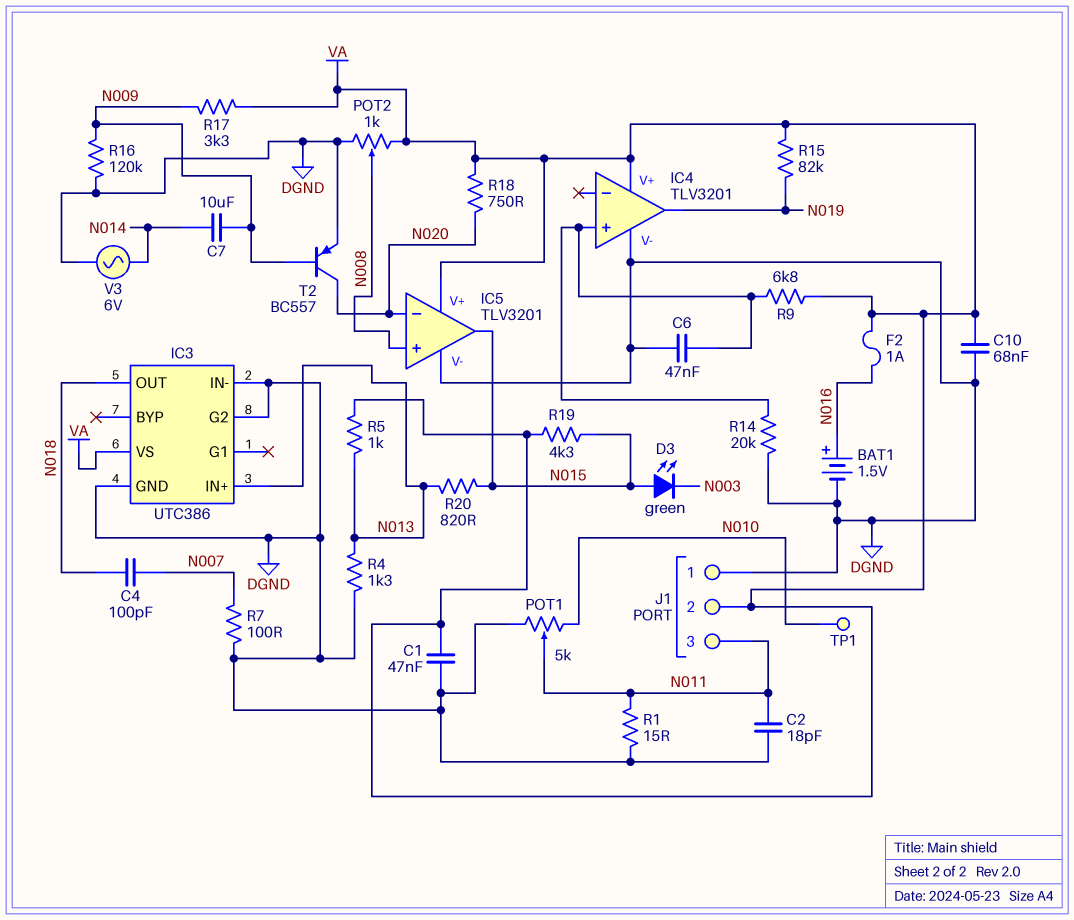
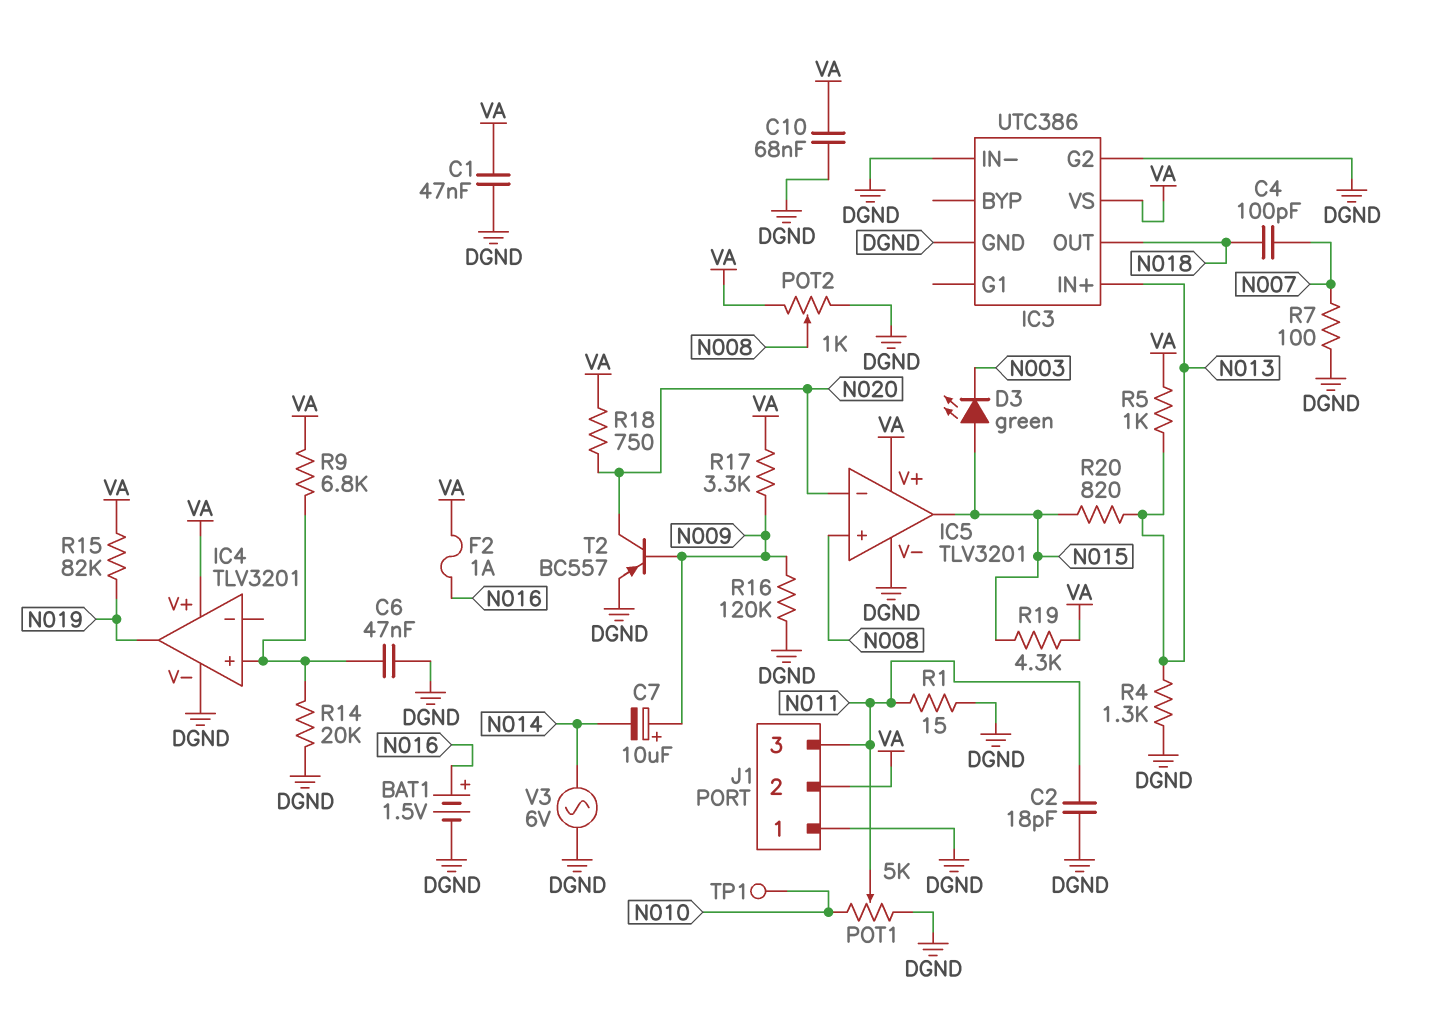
C7: 10uF (N009, N014) -> 10uF (plus N009, minus N014)

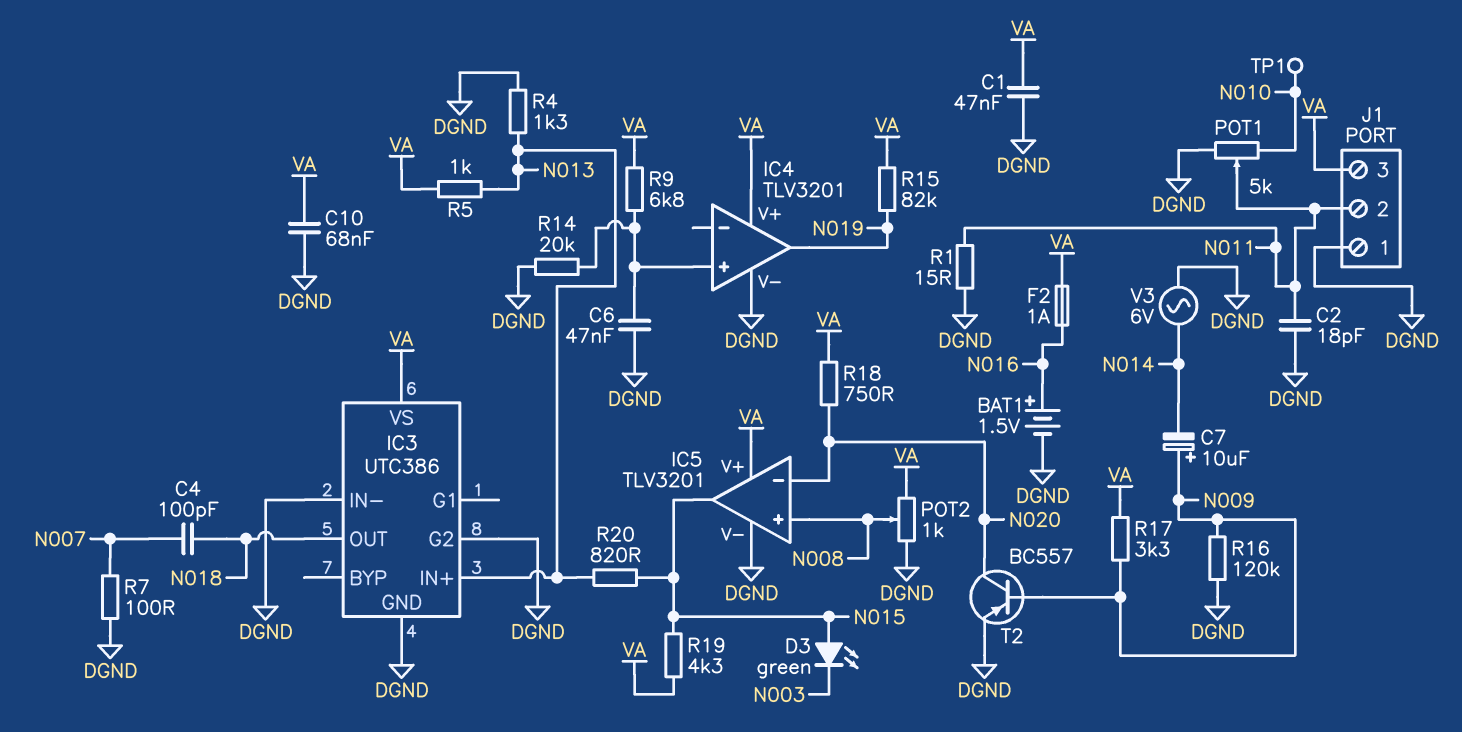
J1 pin 2: VA -> N011
J1 pin 3: N011 -> VA

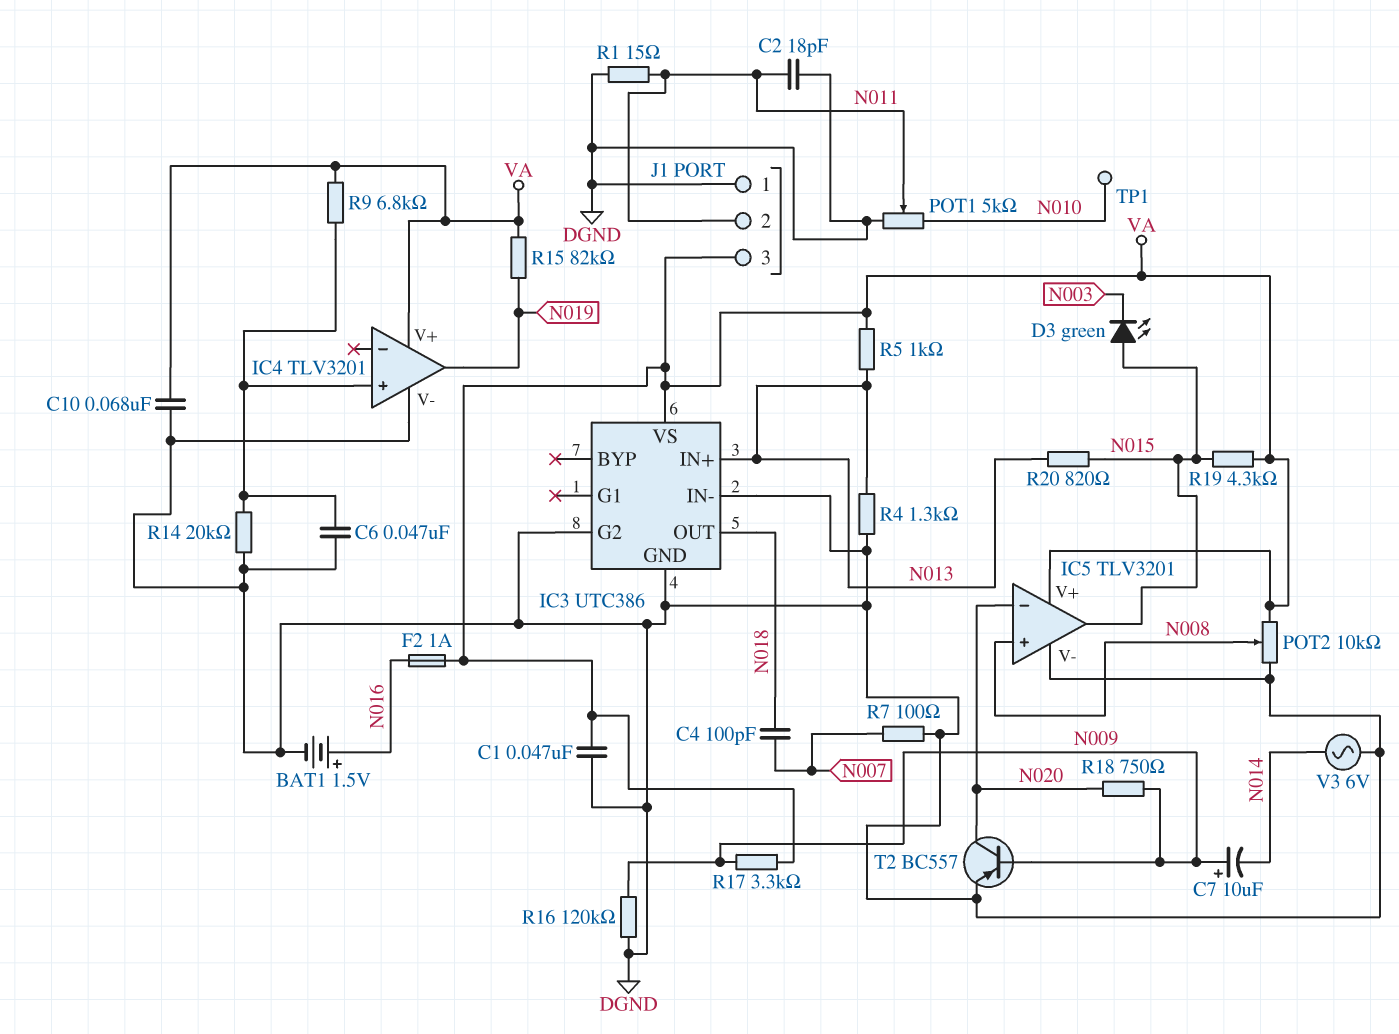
POT2: 1k (DGND, VA, wiper N008) -> 10k (DGND, VA, wiper N008)
R18: 750 (N020, VA) -> 750 (N009, N020)

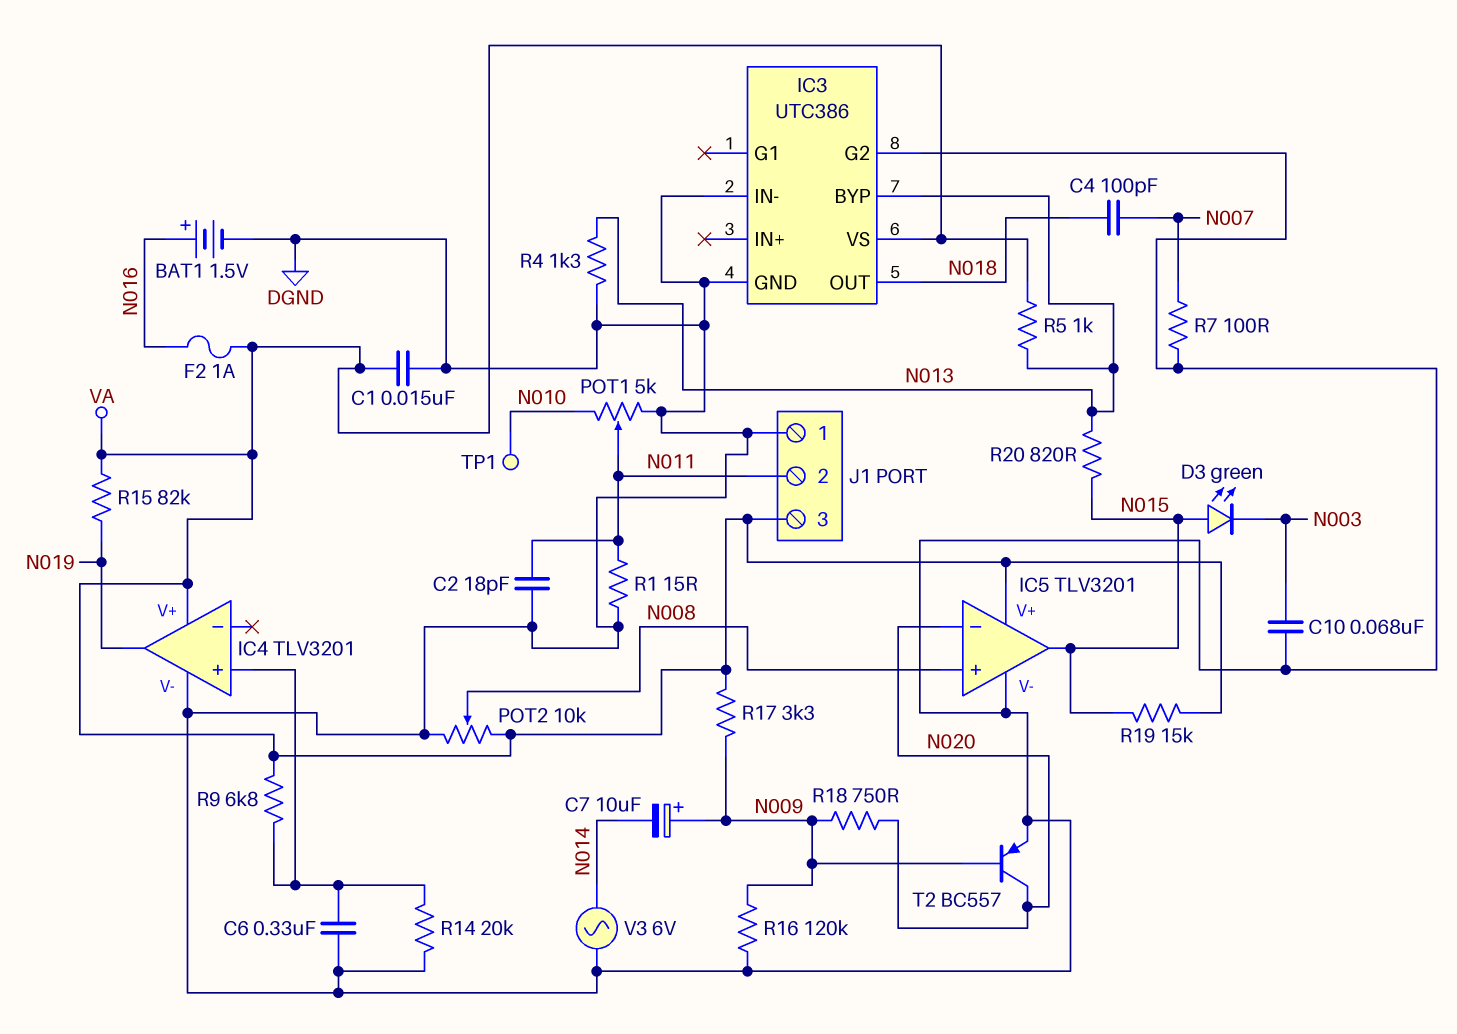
C1: 47nF (DGND, VA) -> 15nF (DGND, VA)
C6: 47nF (DGND, IC4/in+) -> 330nF (DGND, IC4/in+)
C10: 68nF (DGND, VA) -> 68nF (DGND, N003)
IC3 pin BYP: none -> N013
IC3 pin IN+: N013 -> none
R19: 4.3k (N015, VA) -> 15k (N015, VA)

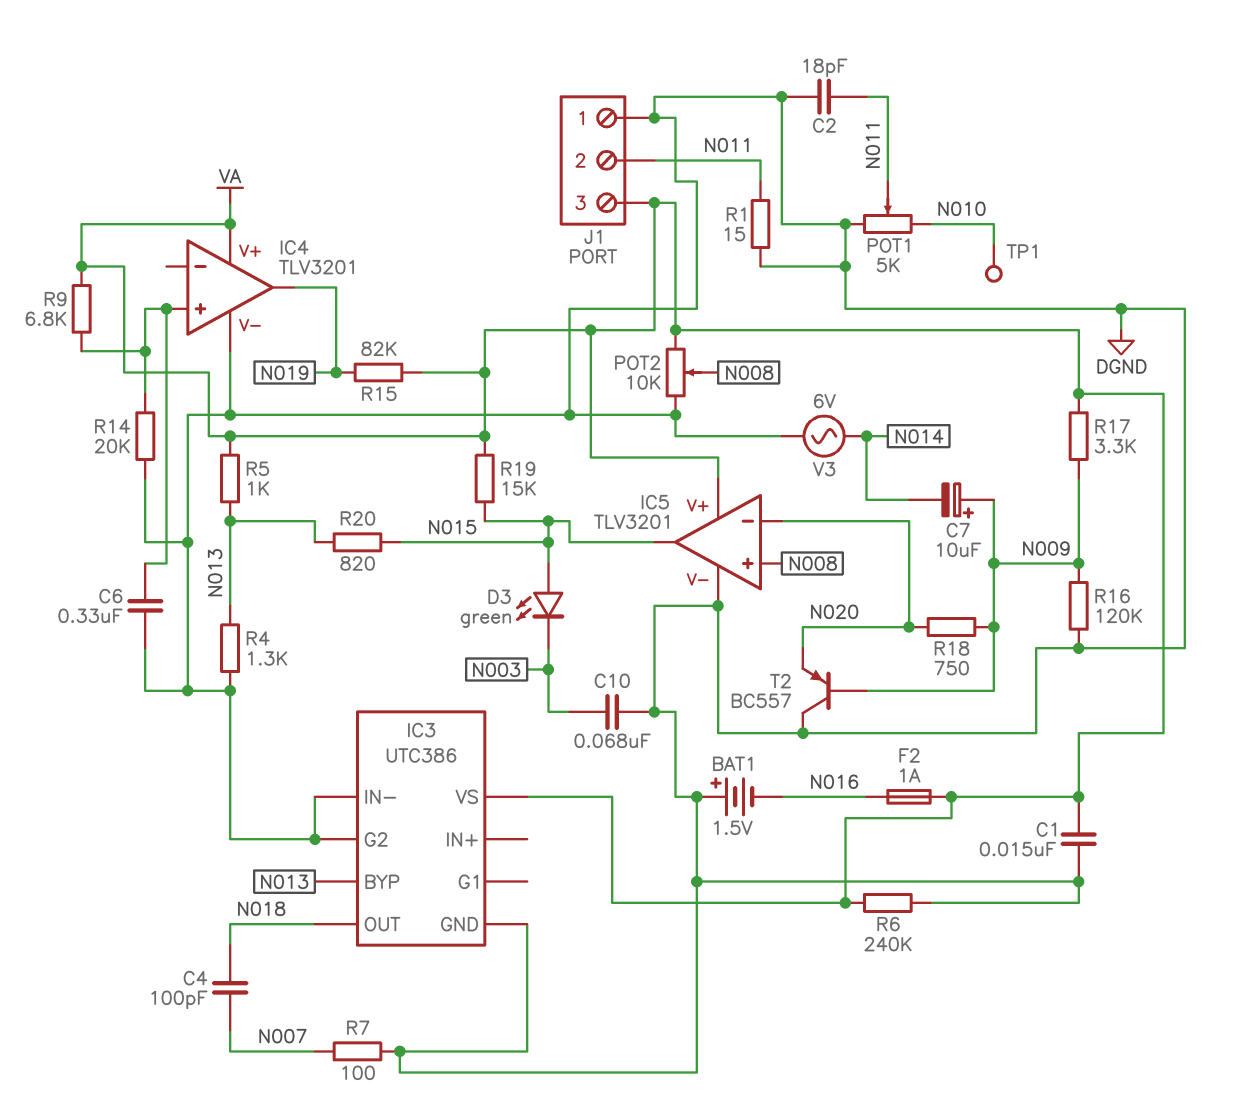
BAT1: 1.5V (plus N016, minus DGND) -> 1.5V (plus DGND, minus N016)
R6: none -> 240k (DGND, VA)
T2: PNP BC557 (B N009, C N020, E DGND) -> PNP BC557 (B N009, C DGND, E N020)

